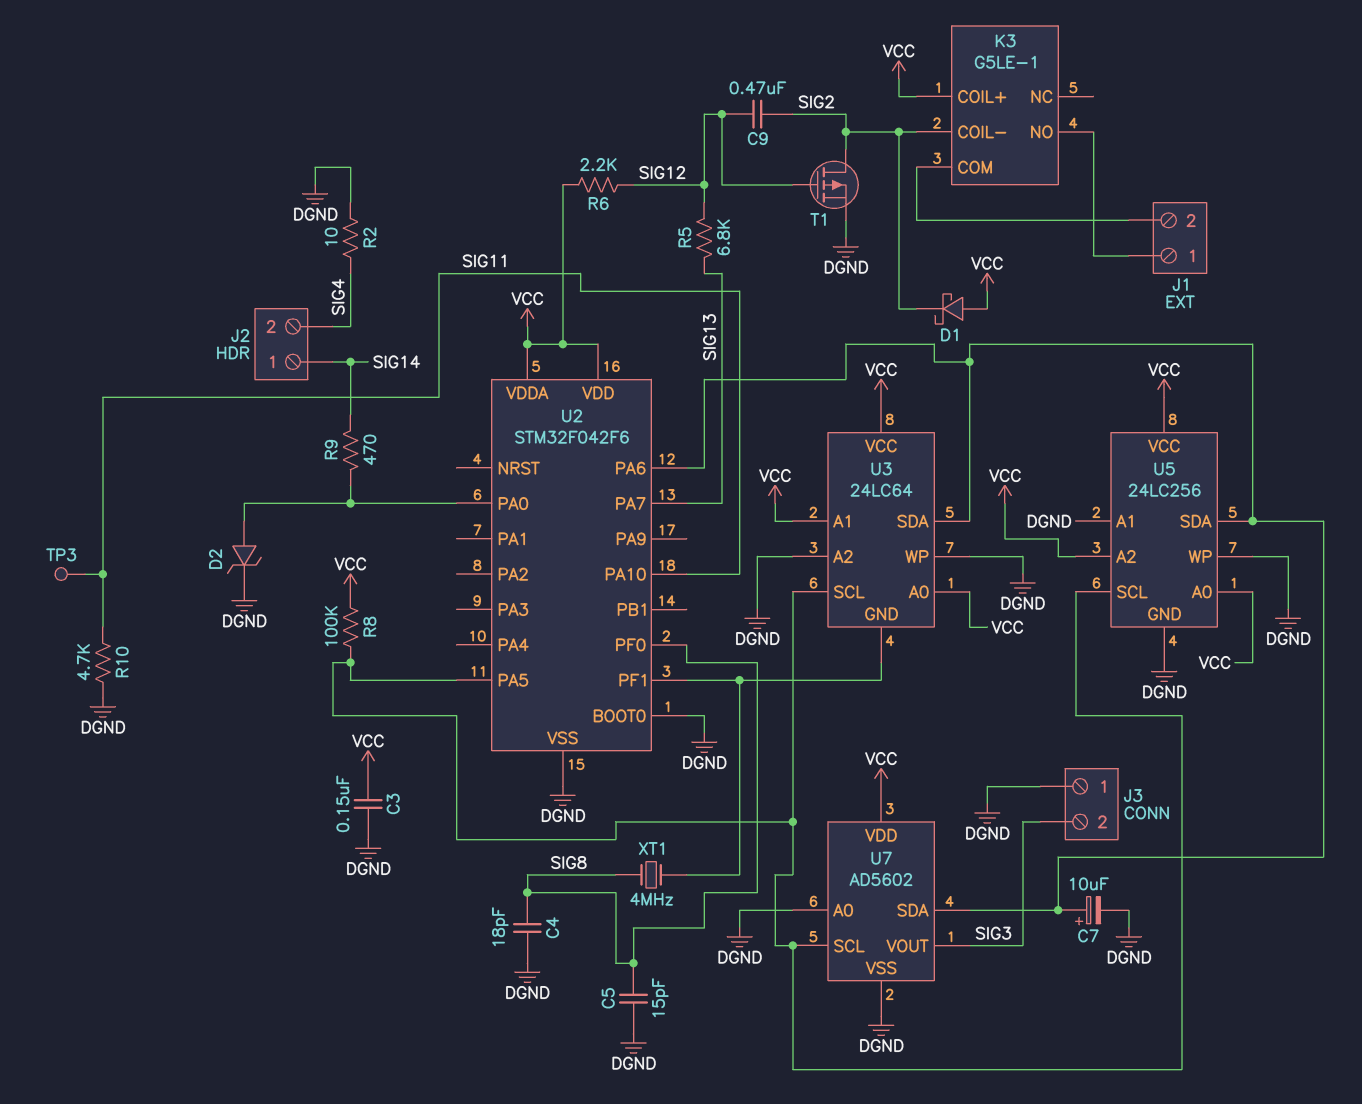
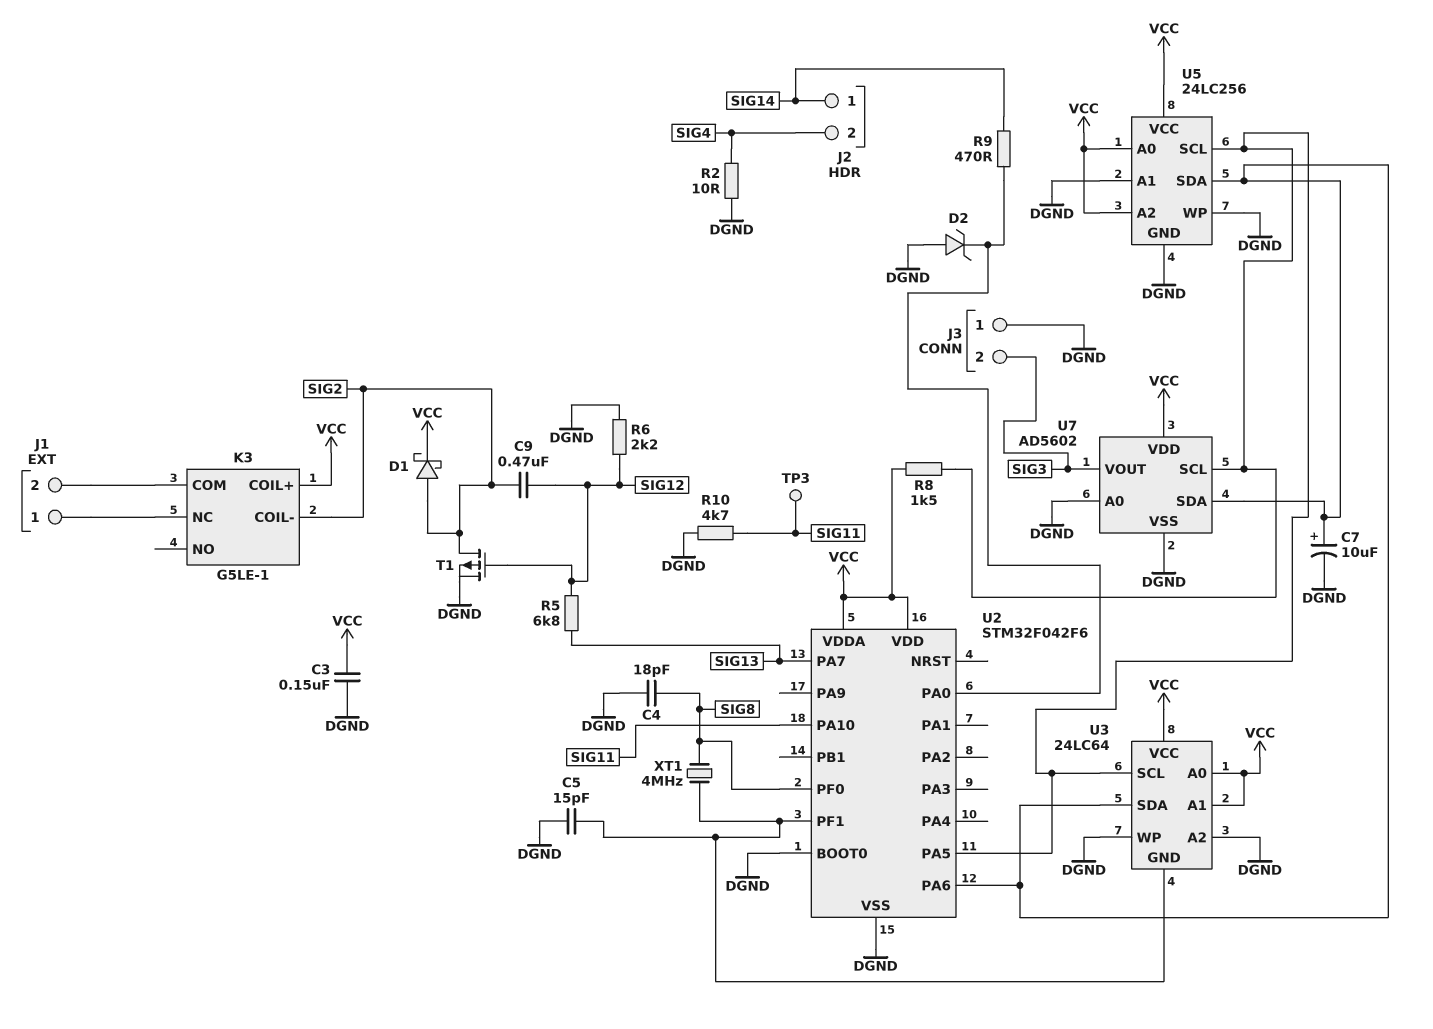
C5: 15pF (DGND, SIG8) -> 15pF (DGND, U2/PF1)
D1: schottky (A VCC, K SIG2) -> schottky (A SIG2, K VCC)
D2: zener (A U2/PA0, K DGND) -> zener (A DGND, K U2/PA0)
K3 pin NC: none -> J1/1
K3 pin NO: J1/1 -> none
R6: 2.2k (SIG12, VCC) -> 2.2k (DGND, SIG12)
R8: 100k (U2/PA5, VCC) -> 1.5k (U2/PA5, VCC)

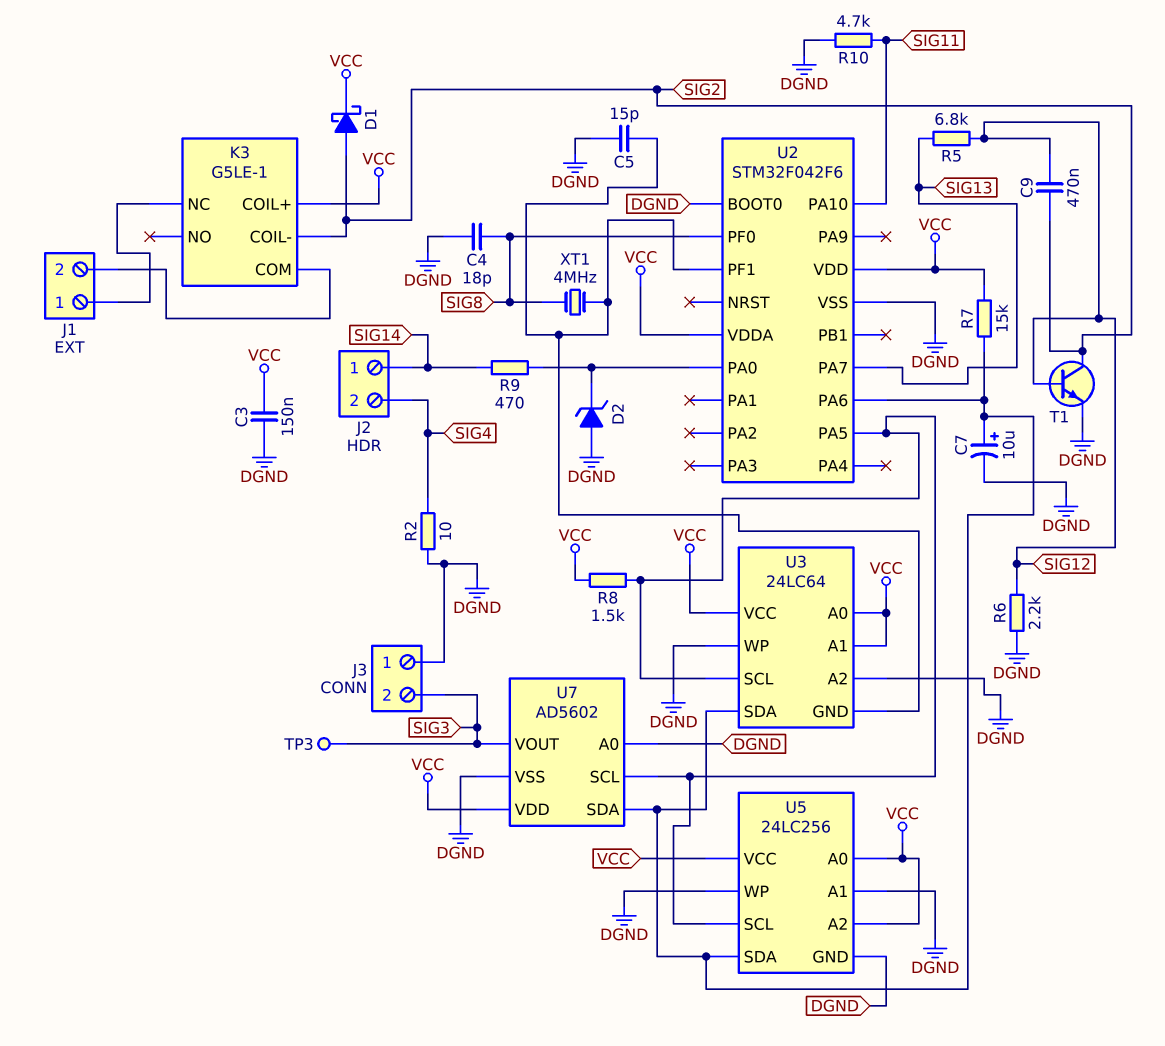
R7: none -> 15k (U2/PA6, VCC)
T1: PMOS (G SIG12, D SIG2, S DGND) -> NPN (B SIG12, C SIG2, E DGND)
TP3: test point (SIG11) -> test point (SIG3)

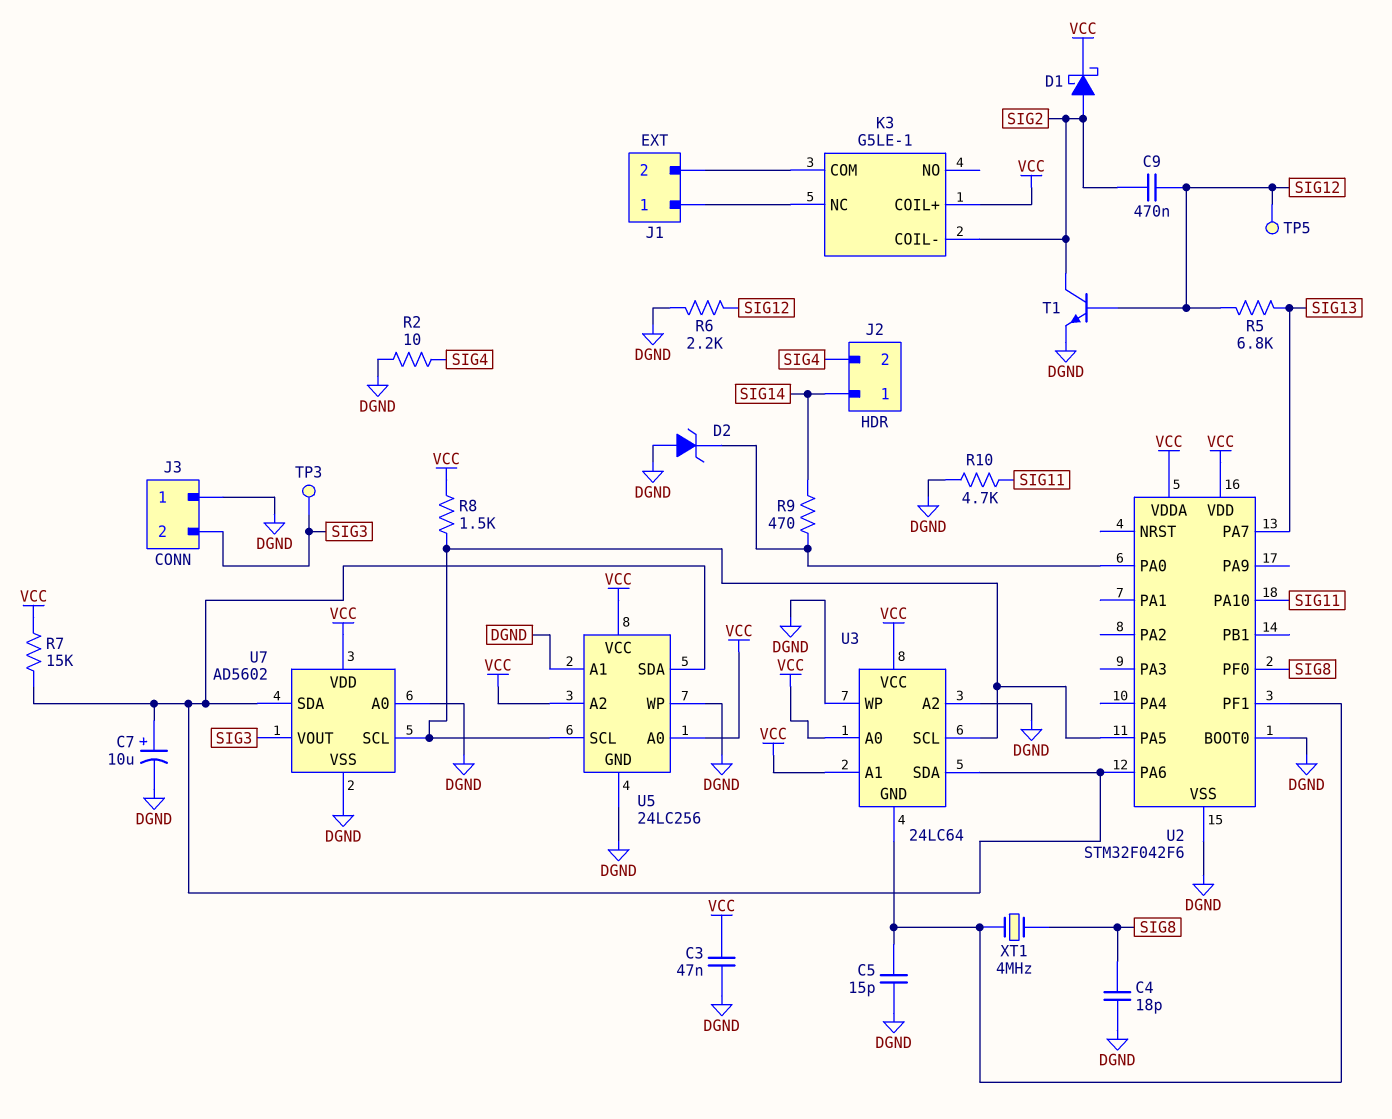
C3: 150nF (DGND, VCC) -> 47nF (DGND, VCC)
TP5: none -> test point (SIG12)

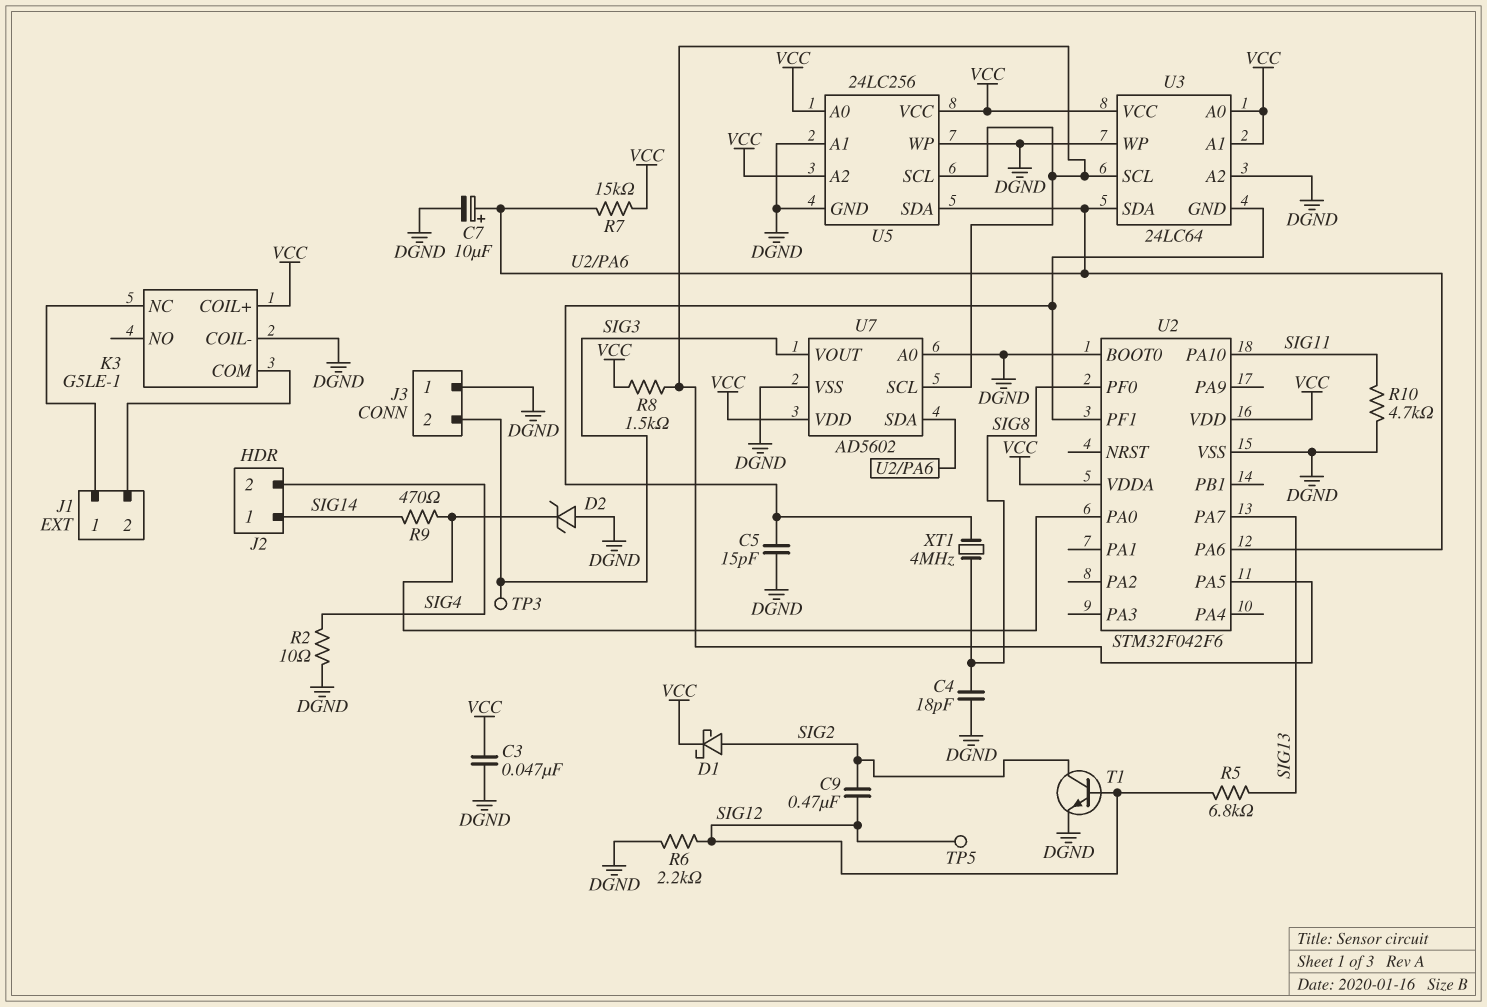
K3 pin COIL-: SIG2 -> DGND

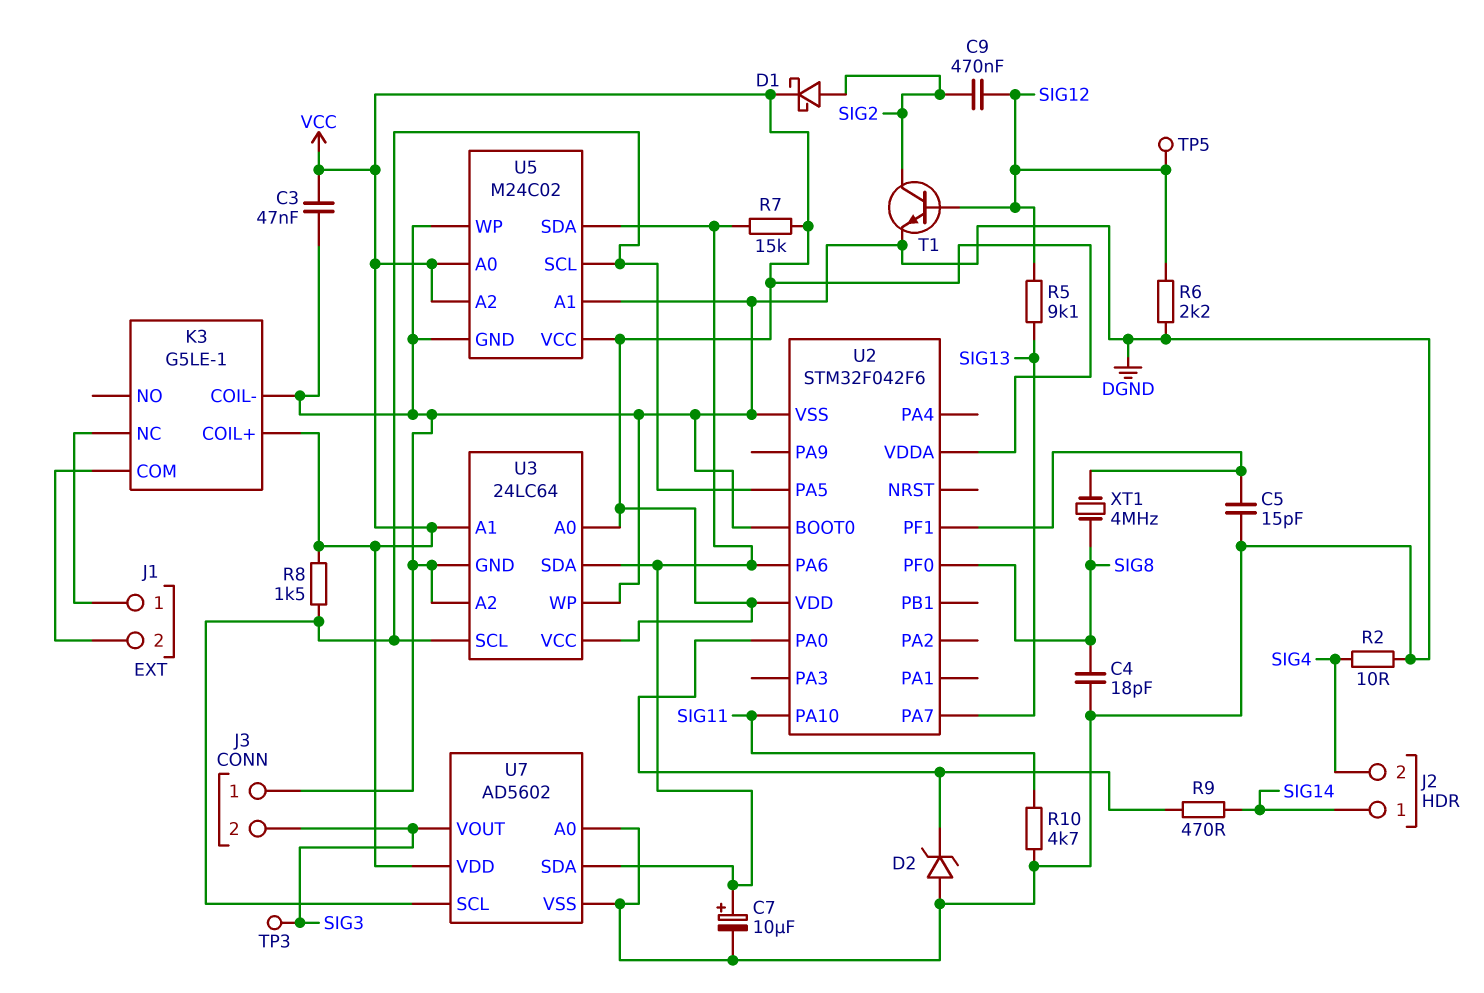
R5: 6.8k (SIG12, SIG13) -> 9.1k (SIG12, SIG13)
U3 pin GND: U2/PF1 -> DGND
U5: 24LC256 -> M24C02

